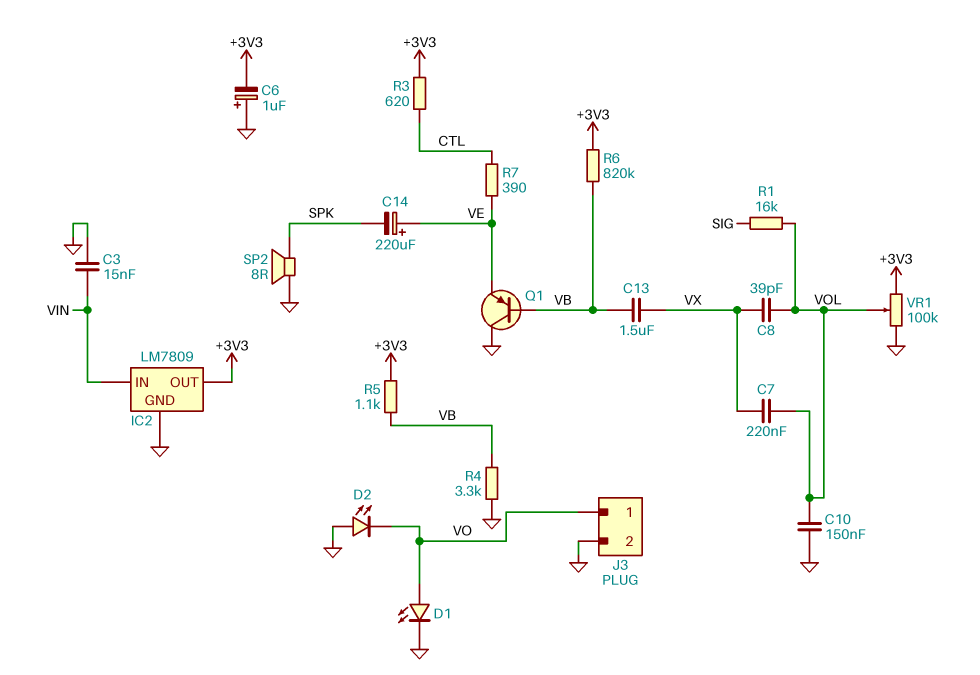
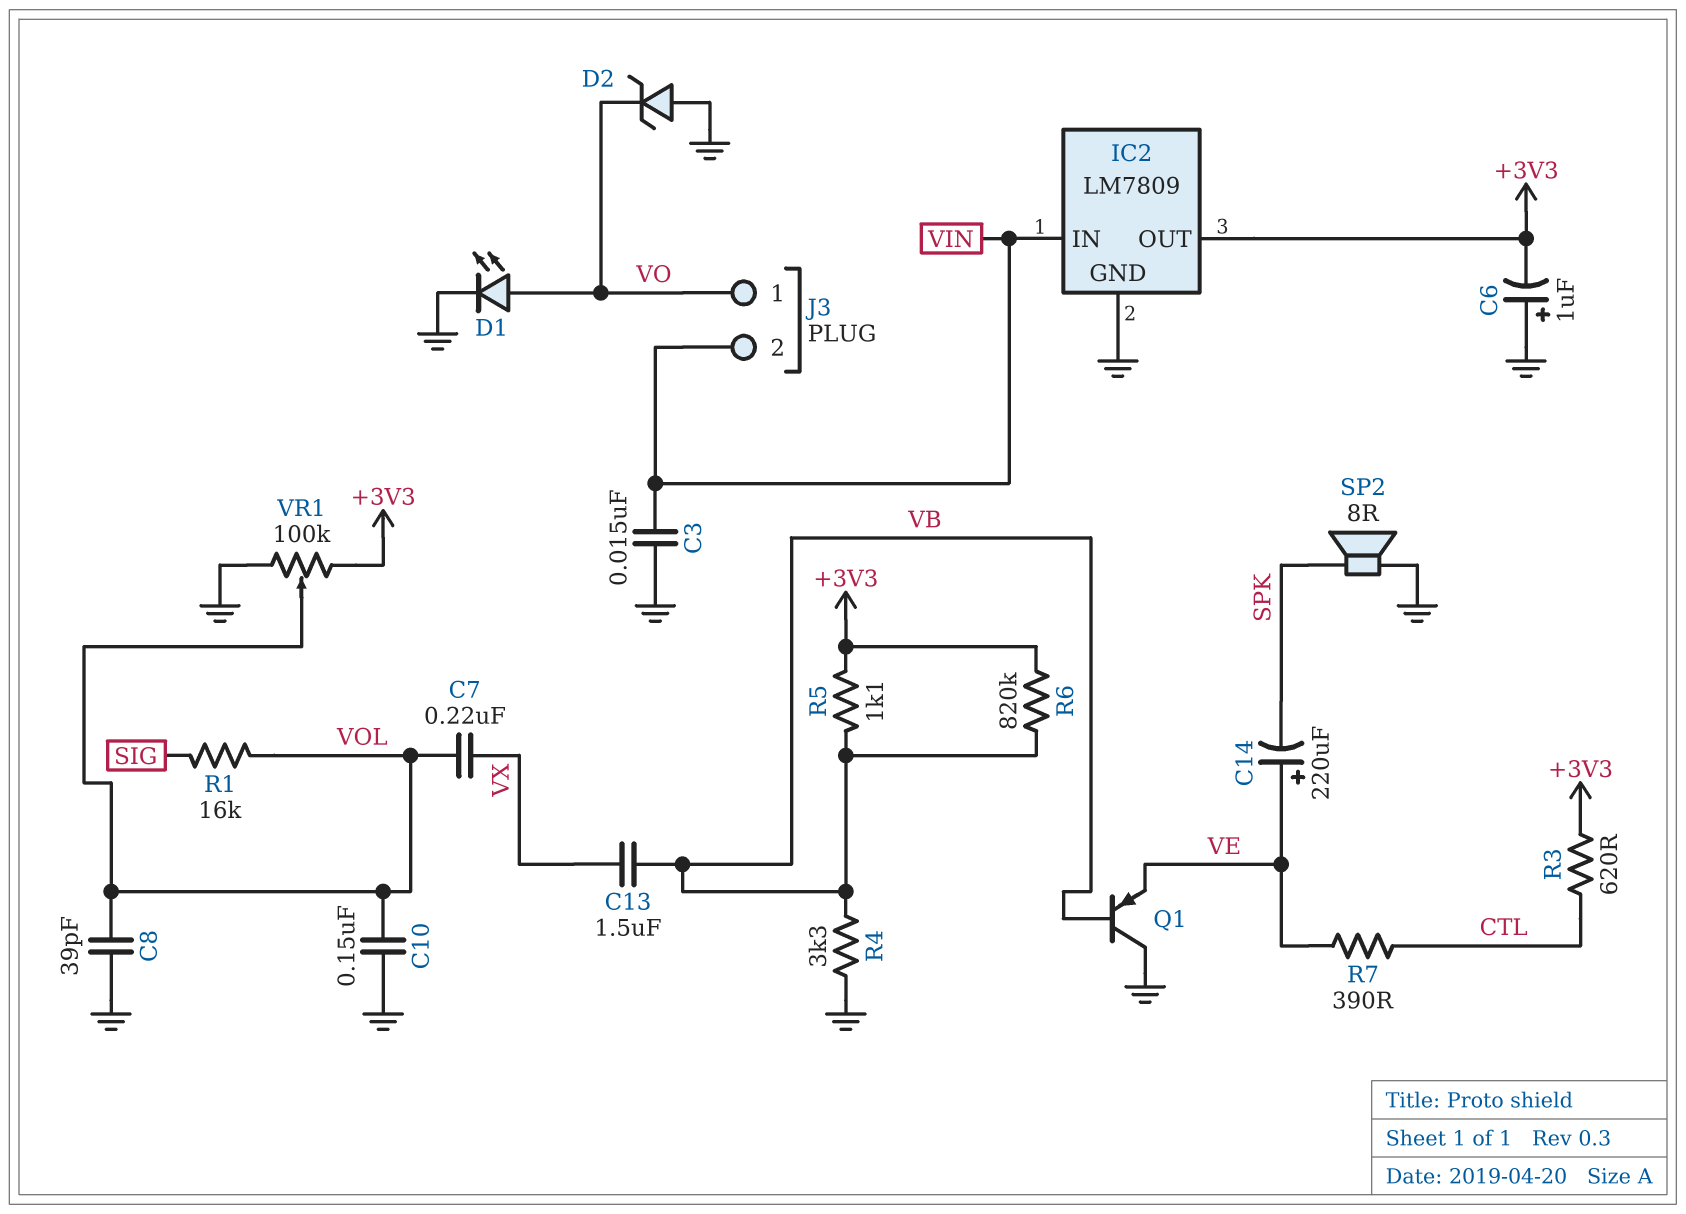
C8: 39pF (VOL, VX) -> 39pF (GND, VOL)
D2: LED (A GND, K VO) -> zener (A GND, K VO)
J3 pin 2: GND -> VIN

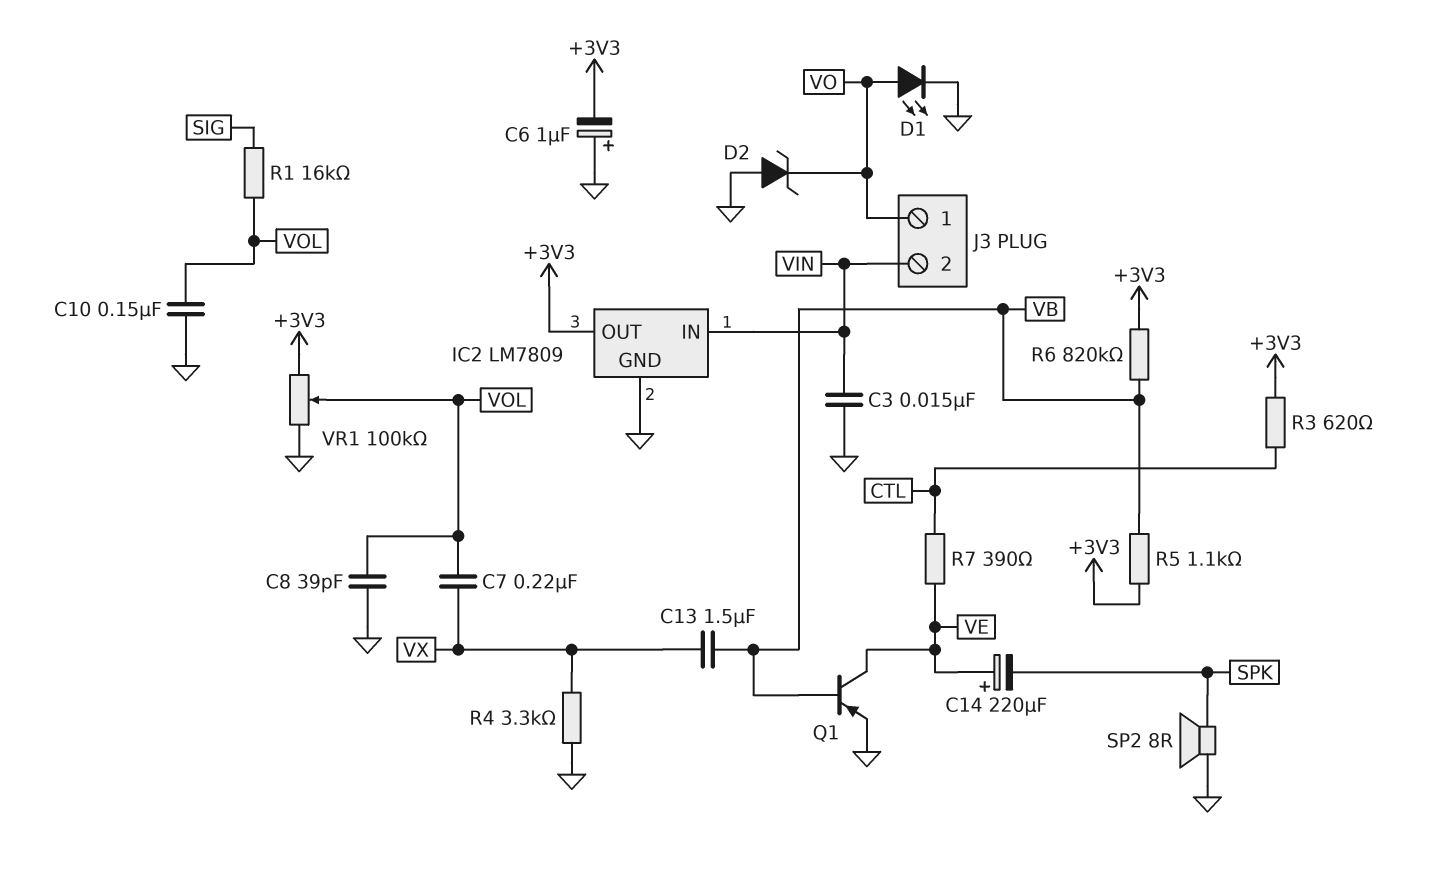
Q1: PNP (B VB, C GND, E VE) -> PNP (B VB, C VE, E GND)
R4: 3.3k (GND, VB) -> 3.3k (GND, VX)

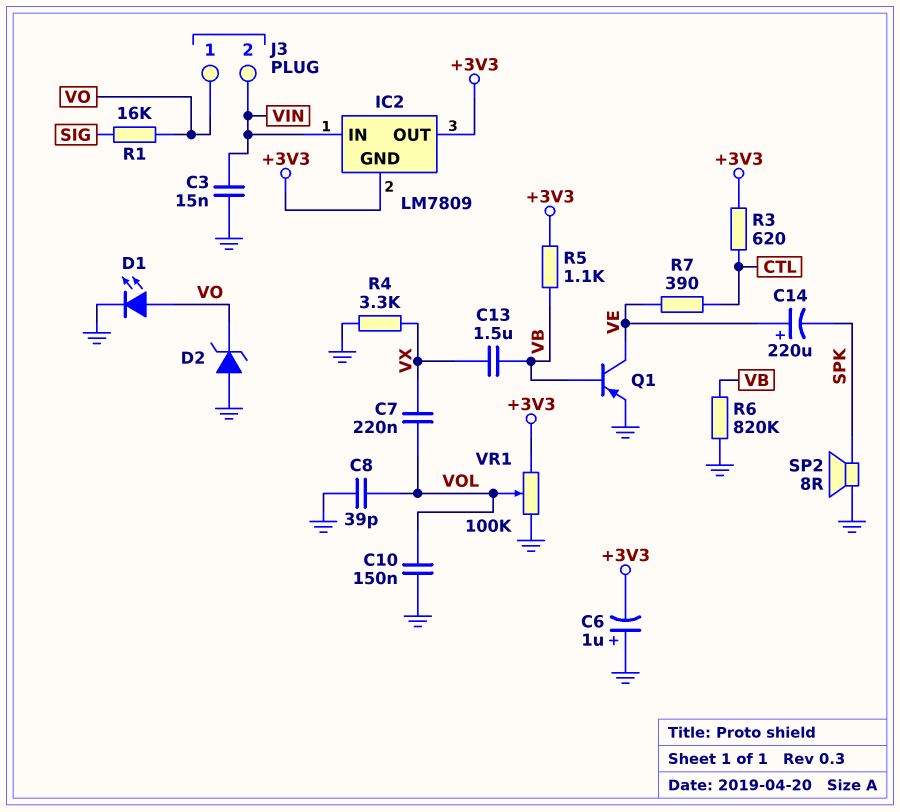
IC2 pin GND: GND -> +3V3
R1: 16k (SIG, VOL) -> 16k (SIG, VO)
R6: 820k (+3V3, VB) -> 820k (GND, VB)

